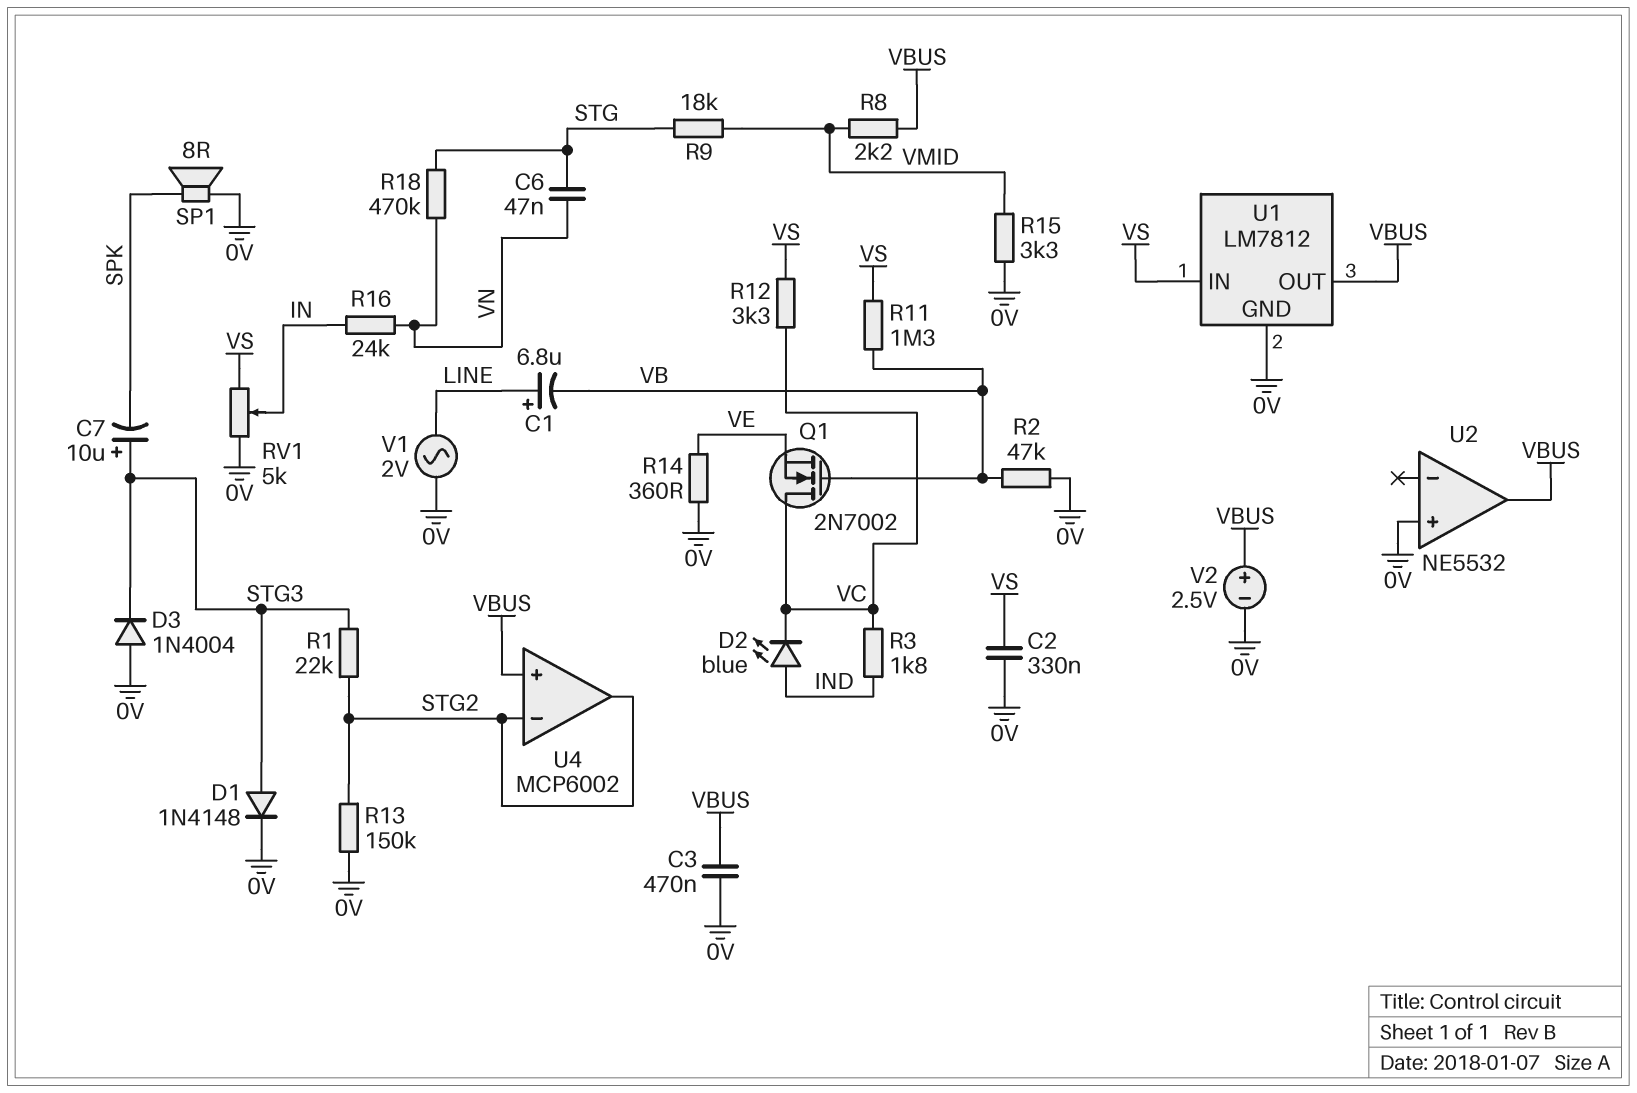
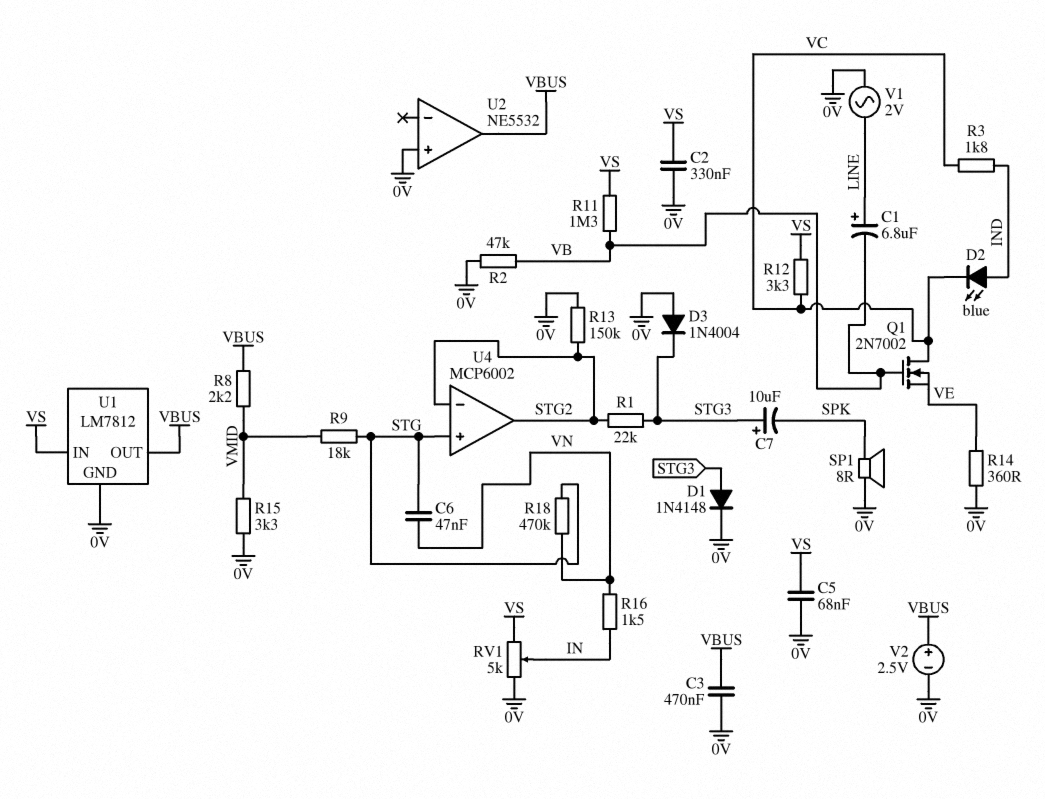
C5: none -> 68nF (0V, VS)
R16: 24k (IN, VN) -> 1.5k (IN, VN)
U4 pin in+: VBUS -> STG

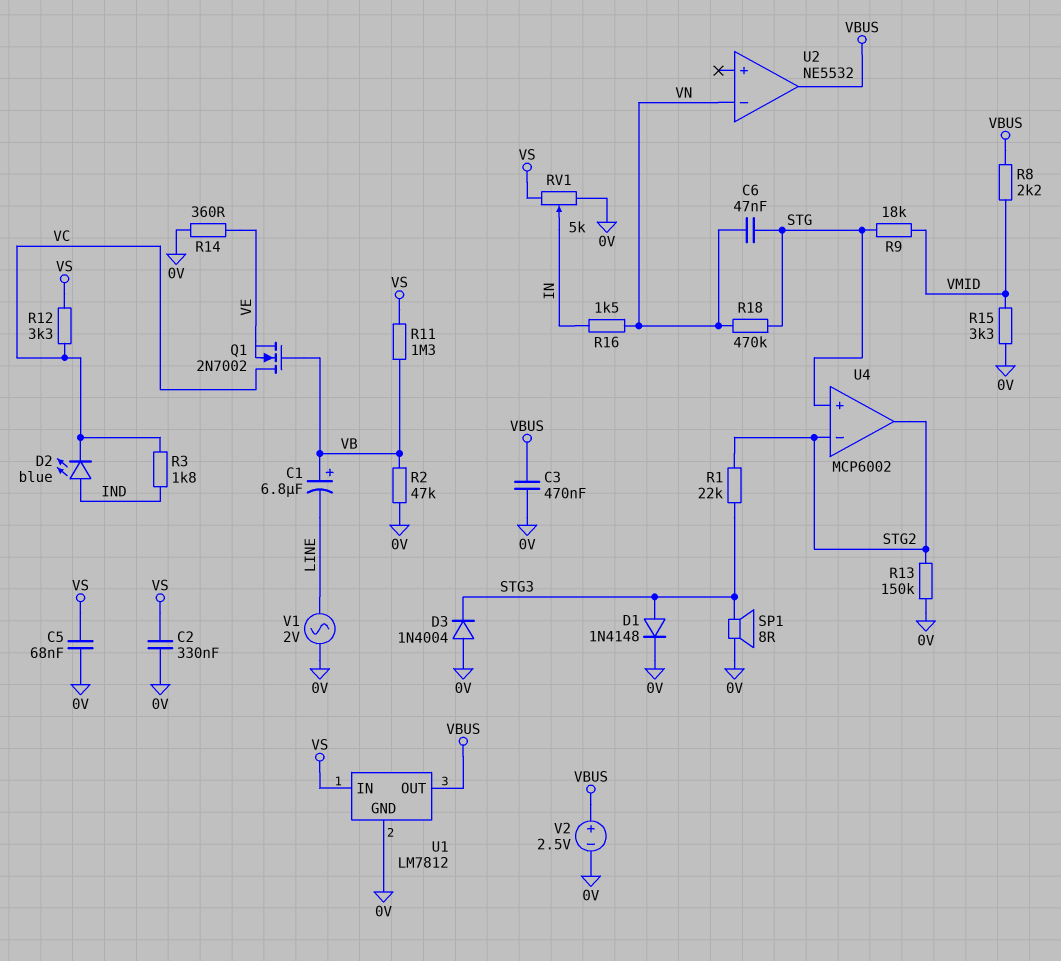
C1: 6.8uF (plus LINE, minus VB) -> 6.8uF (plus VB, minus LINE)
C7: 10uF (plus STG3, minus SPK) -> none
SP1: speaker 8R (0V, SPK) -> speaker 8R (0V, STG3)
U2 pin in+: 0V -> none
U2 pin in-: none -> VN

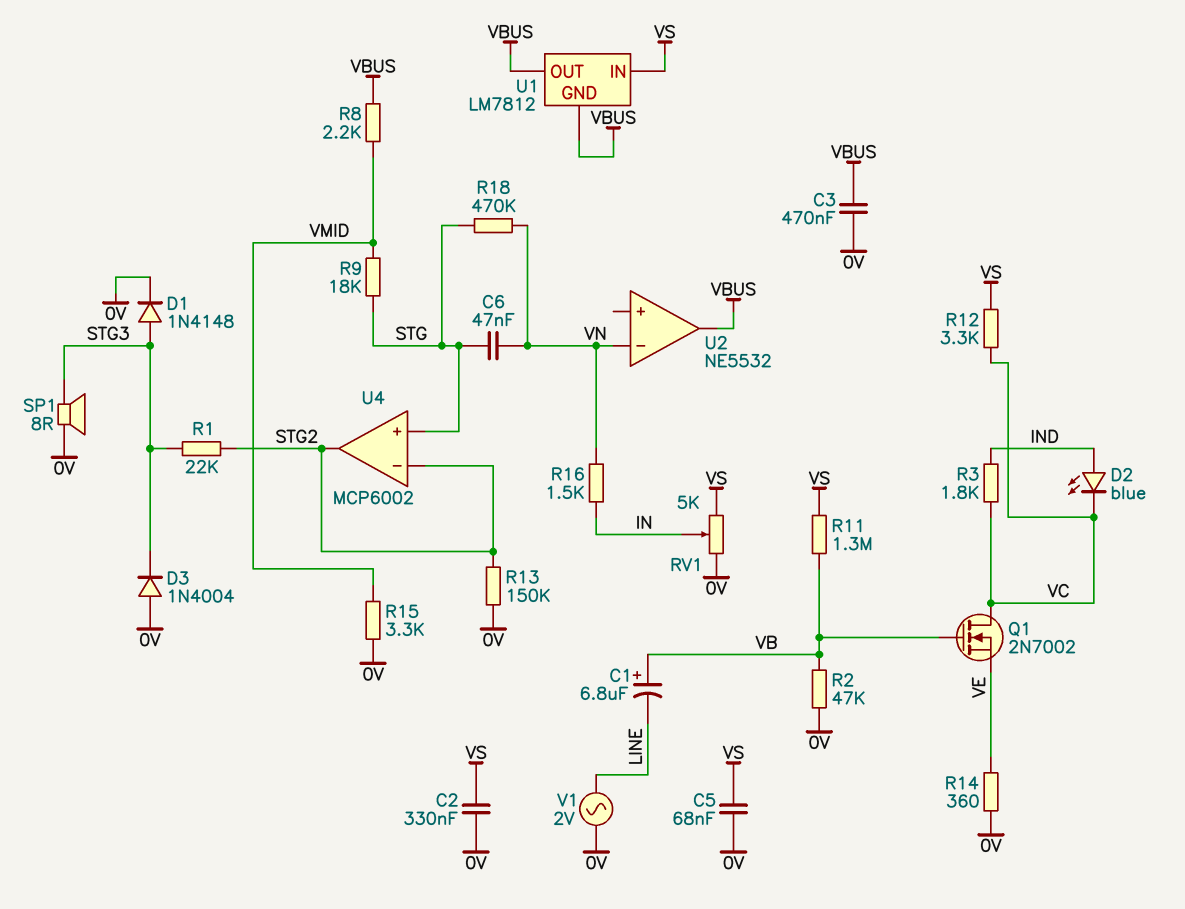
U1 pin GND: 0V -> VBUS
V2: 2.5V (plus VBUS, minus 0V) -> none

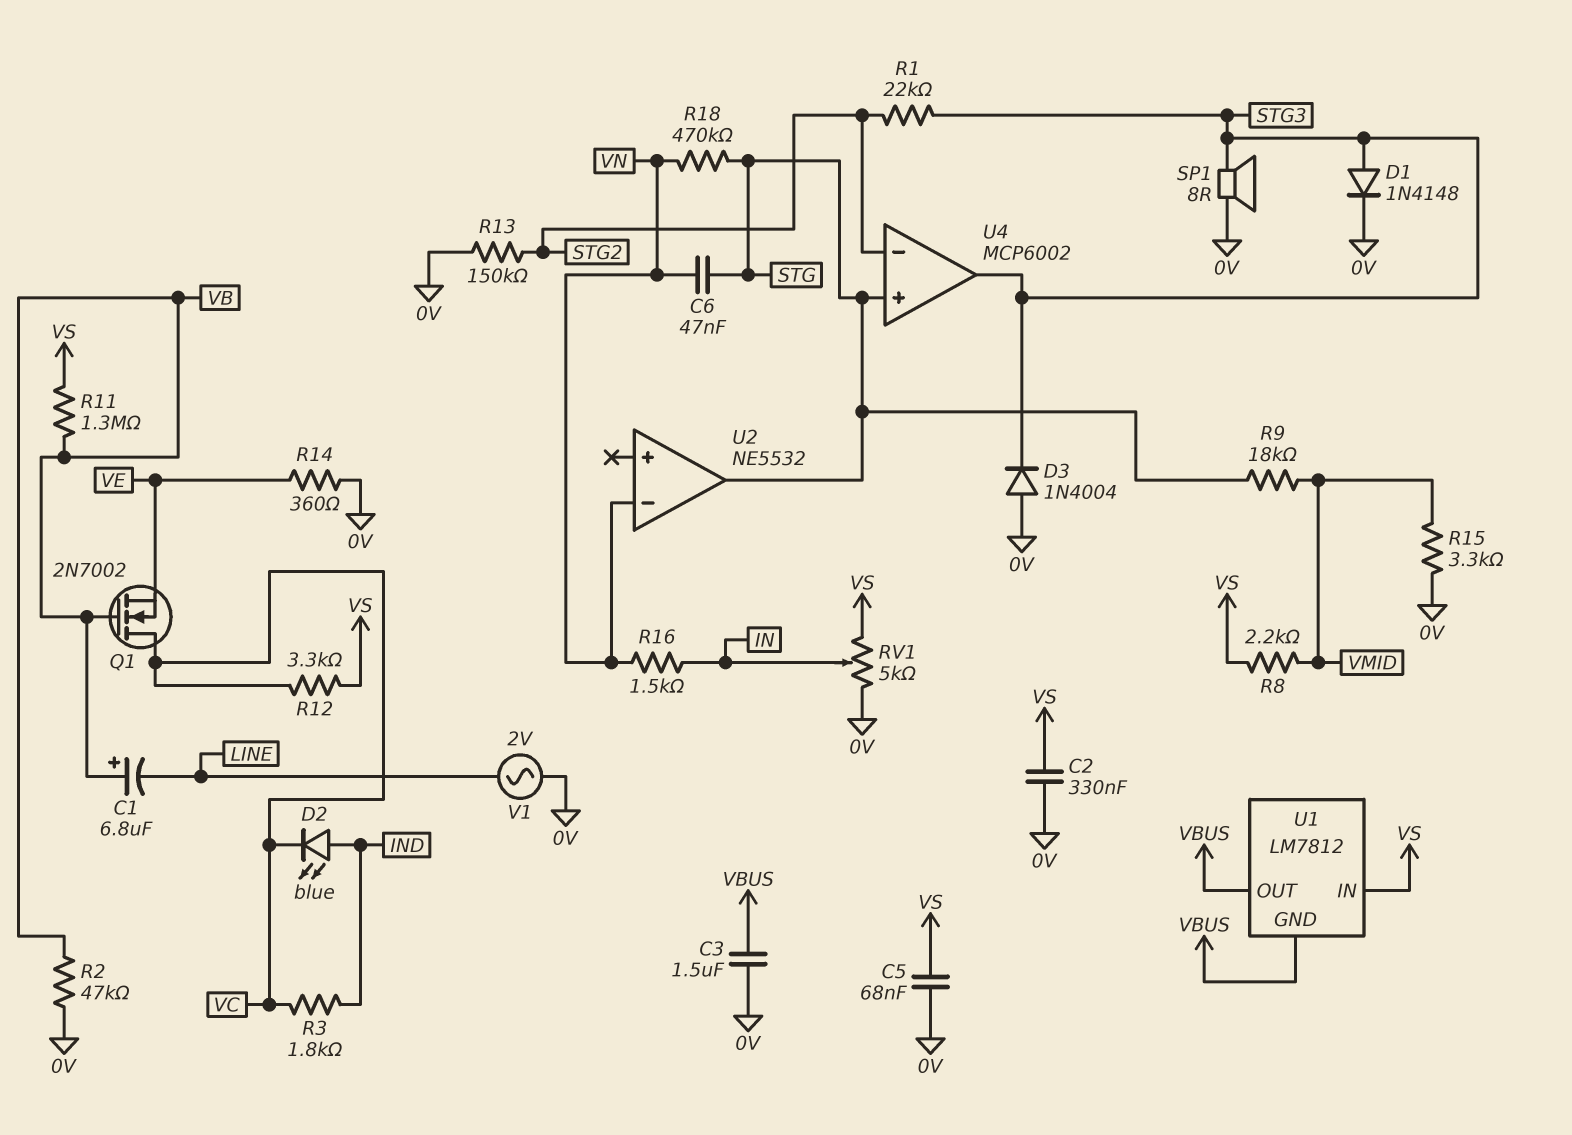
C3: 470nF (0V, VBUS) -> 1.5uF (0V, VBUS)
R8: 2.2k (VBUS, VMID) -> 2.2k (VMID, VS)
U2 pin out: VBUS -> STG
U4 pin out: STG2 -> STG3

